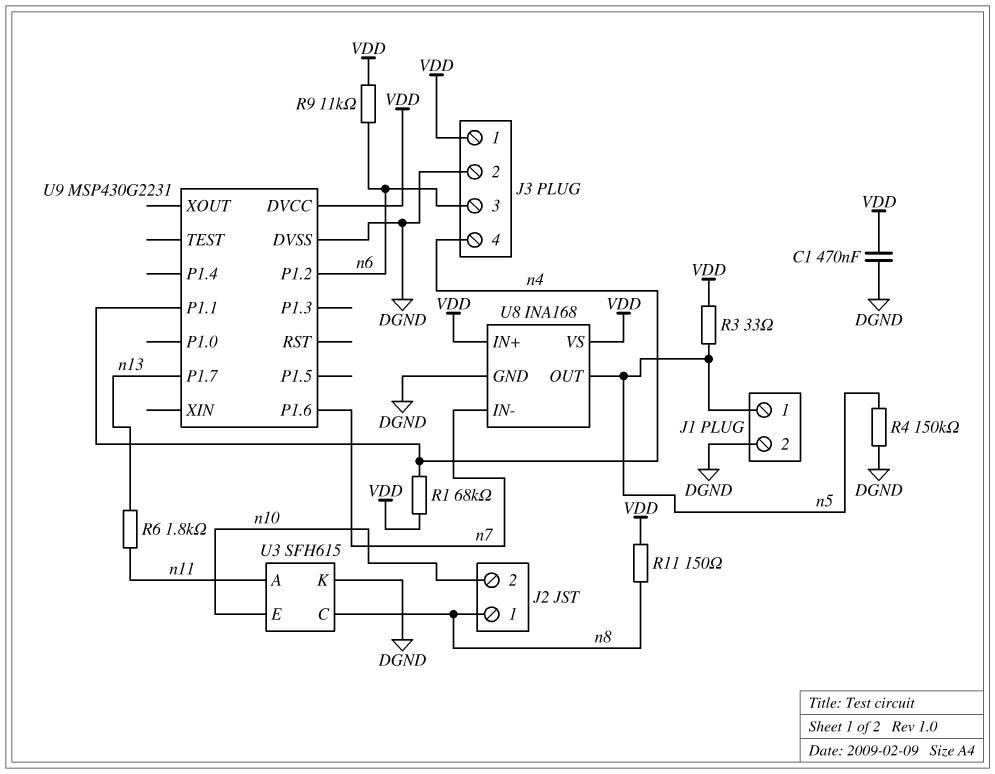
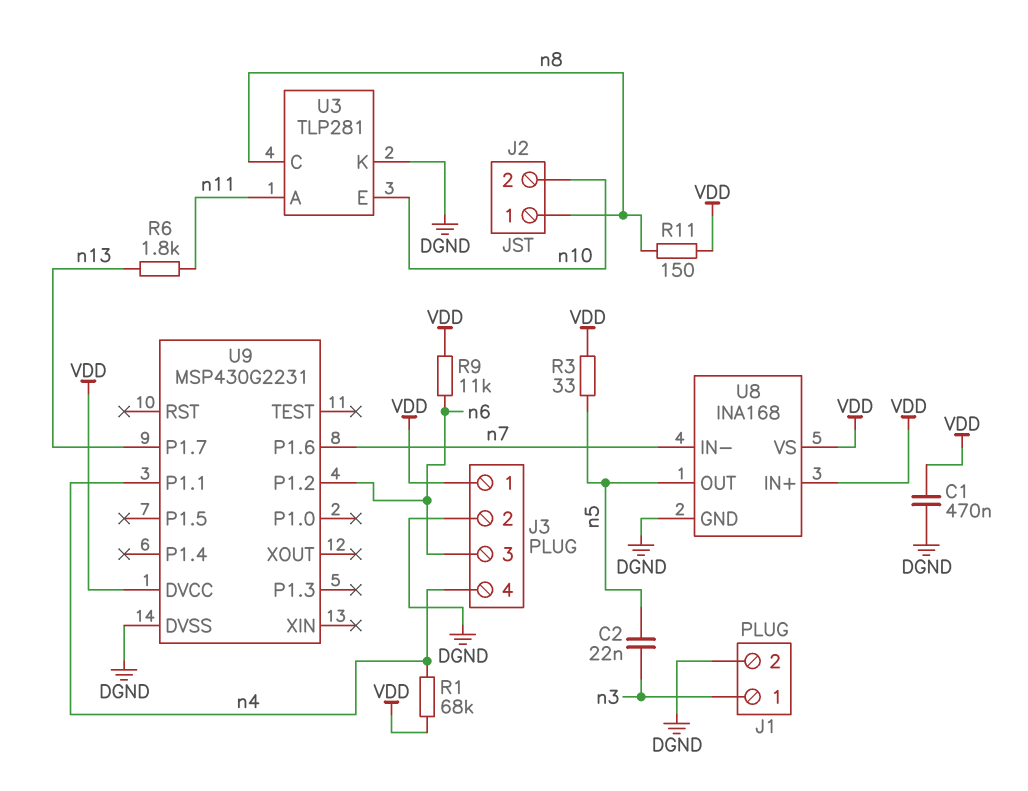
C2: none -> 22nF (n3, n5)
J1 pin 1: n5 -> n3
R4: 150k (DGND, n5) -> none
U3: SFH615 -> TLP281

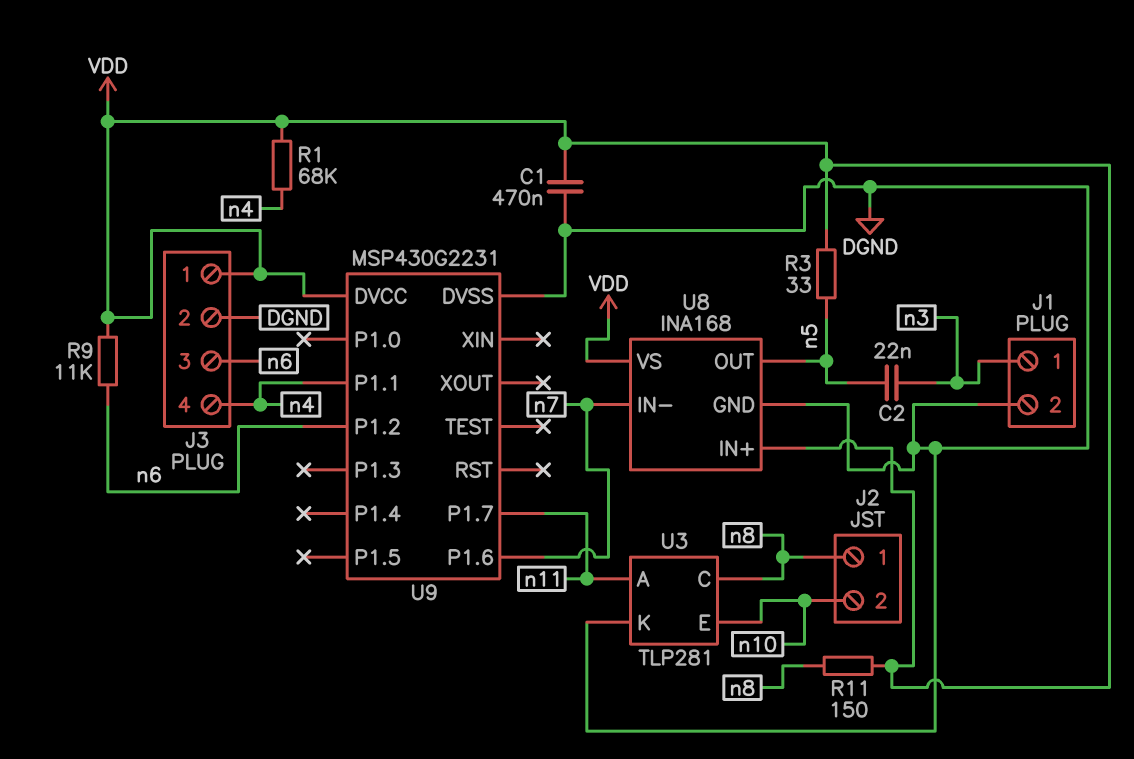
R6: 1.8k (n11, n13) -> none
U9 pin P1.7: n13 -> n11

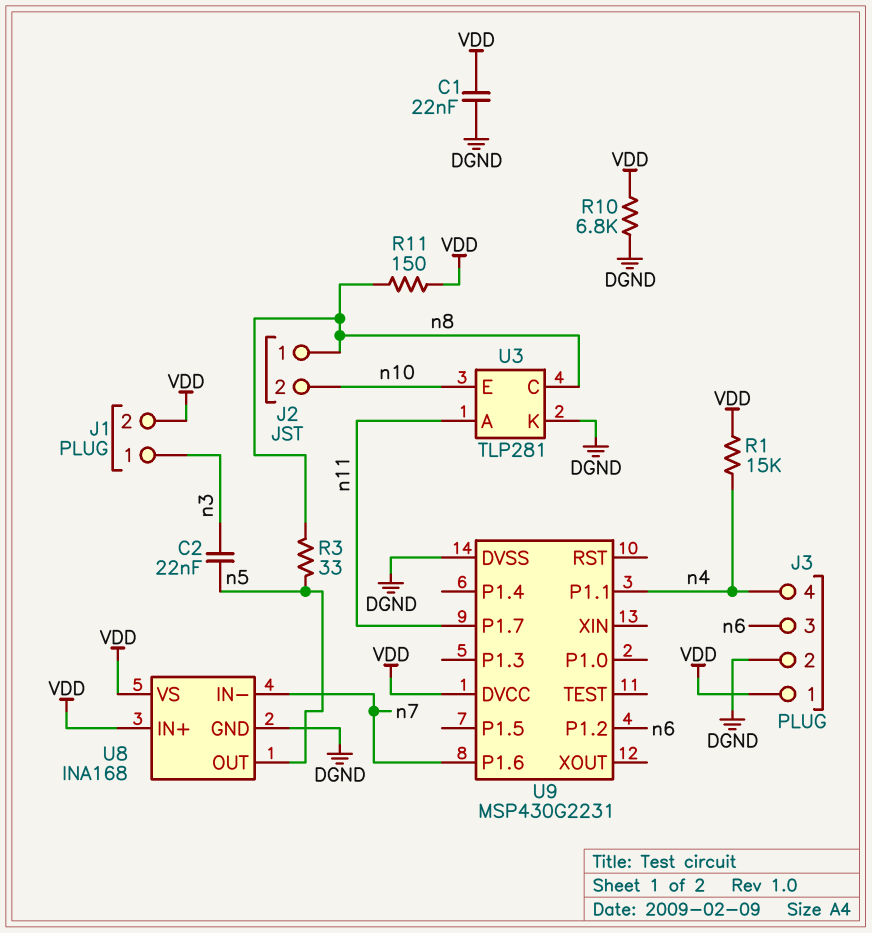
C1: 470nF (DGND, VDD) -> 22nF (DGND, VDD)
J1 pin 2: DGND -> VDD
R1: 68k (VDD, n4) -> 15k (VDD, n4)
R3: 33 (VDD, n5) -> 33 (n5, n8)
R9: 11k (VDD, n6) -> none
R10: none -> 6.8k (DGND, VDD)

